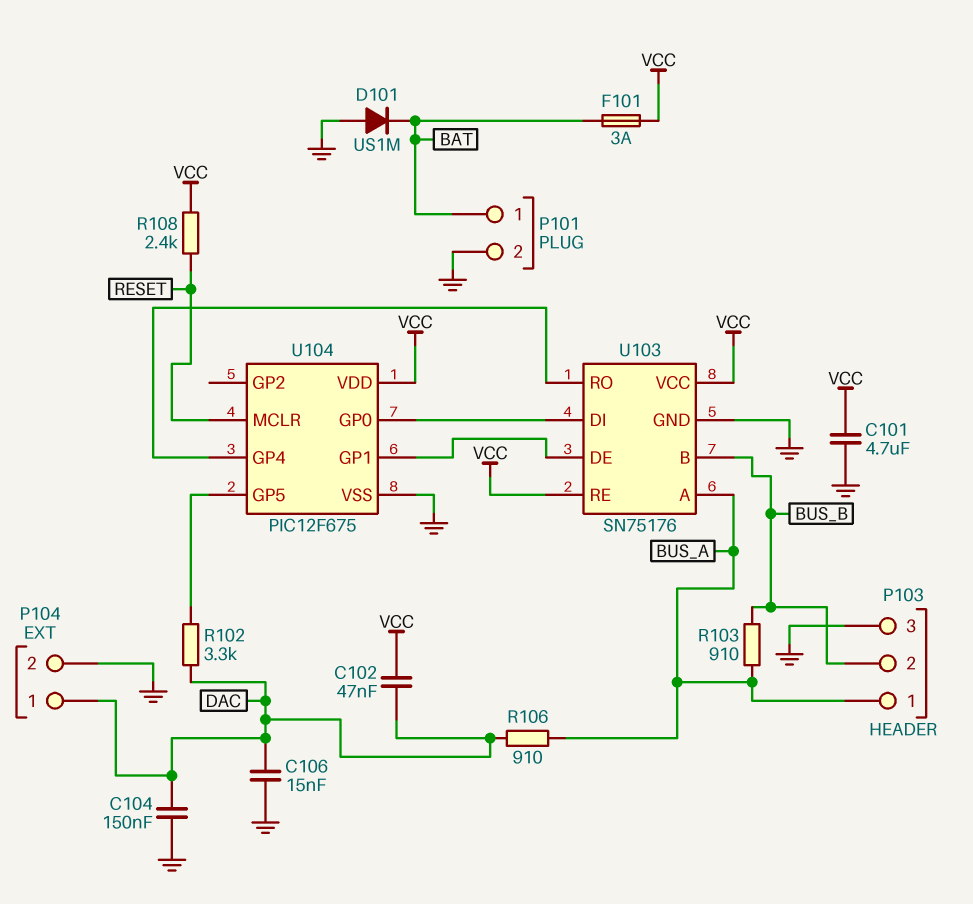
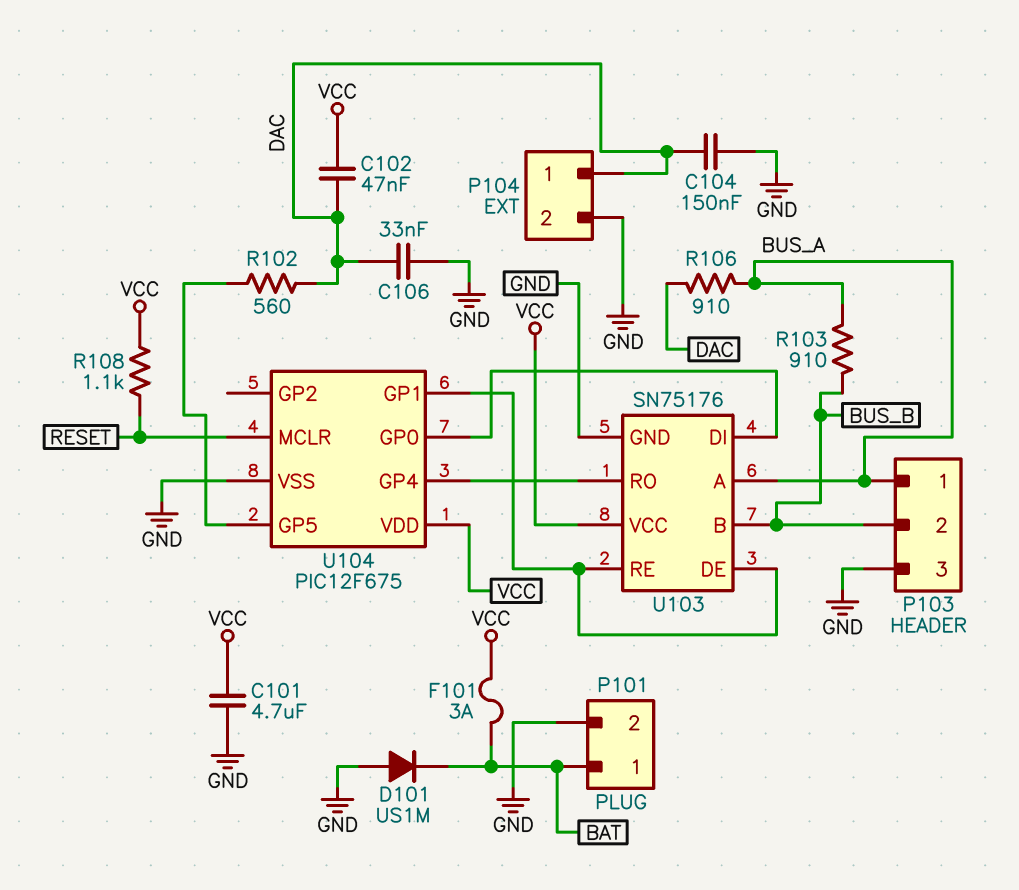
C106: 15nF (DAC, GND) -> 33nF (DAC, GND)
R102: 3.3k (DAC, U104/GP5) -> 560 (DAC, U104/GP5)
R108: 2.4k (RESET, VCC) -> 1.1k (RESET, VCC)
U103 pin RE: VCC -> U103/DE

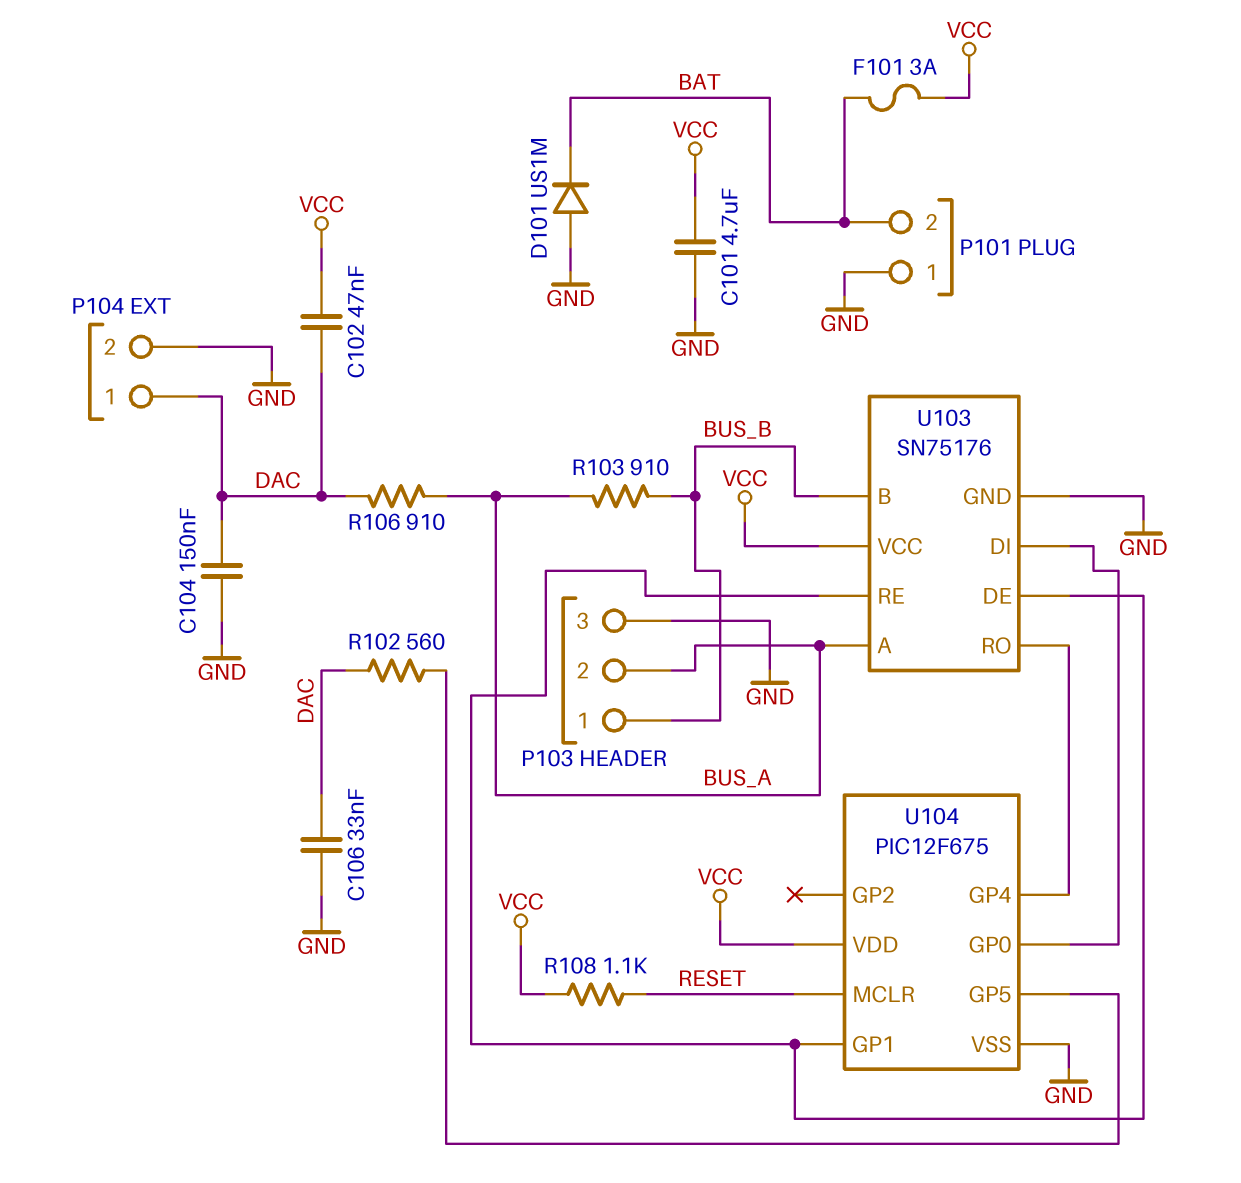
P101 pin 1: BAT -> GND
P101 pin 2: GND -> BAT
P103 pin 1: BUS_A -> BUS_B
P103 pin 2: BUS_B -> BUS_A

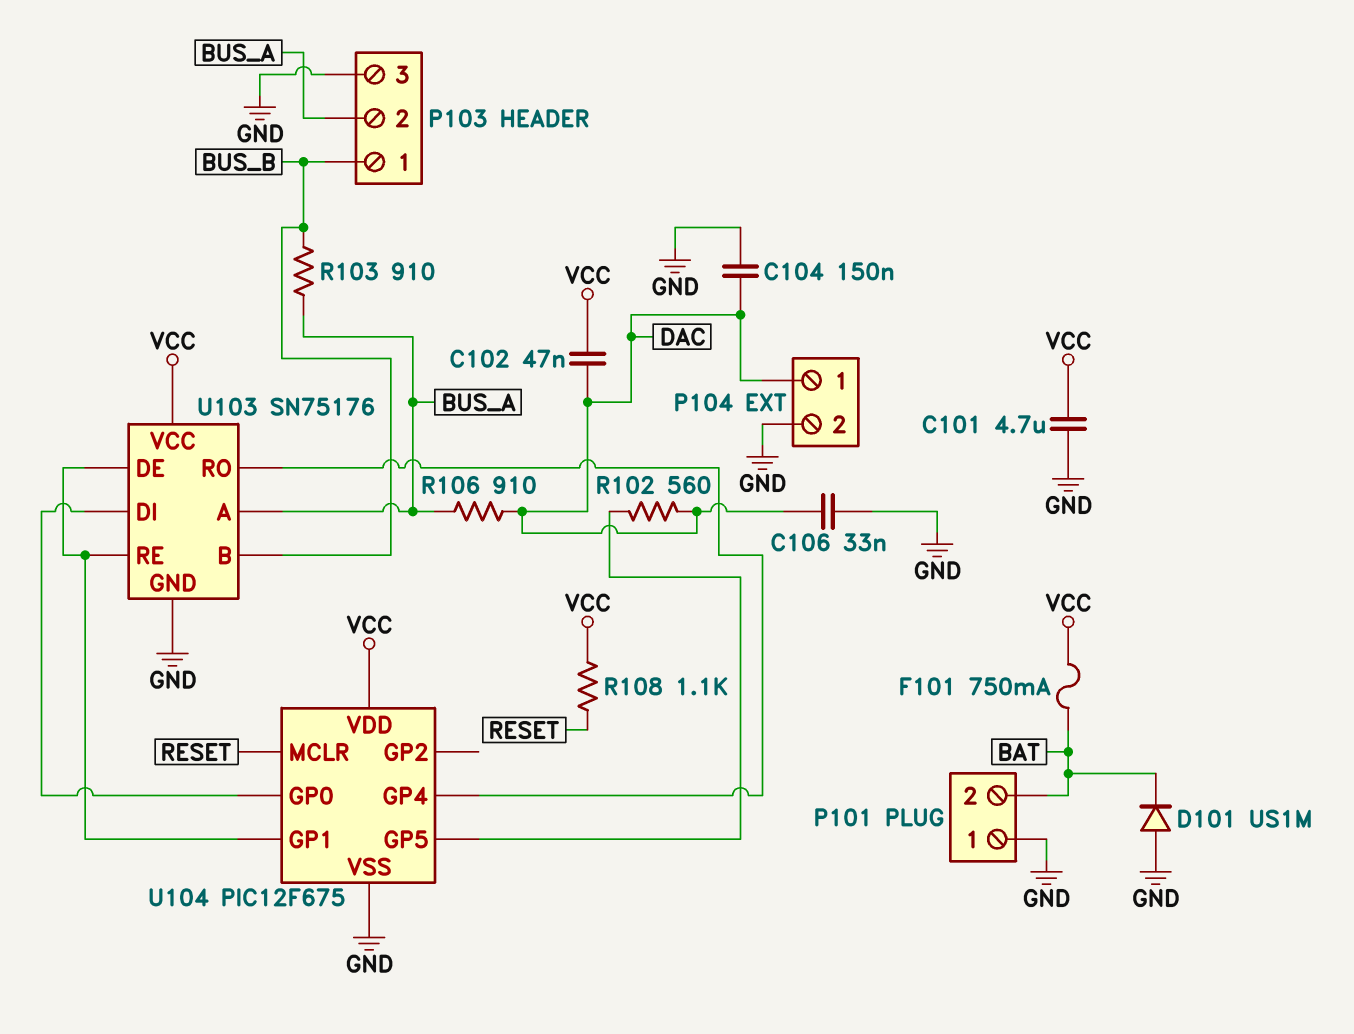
F101: 3A (BAT, VCC) -> 750mA (BAT, VCC)

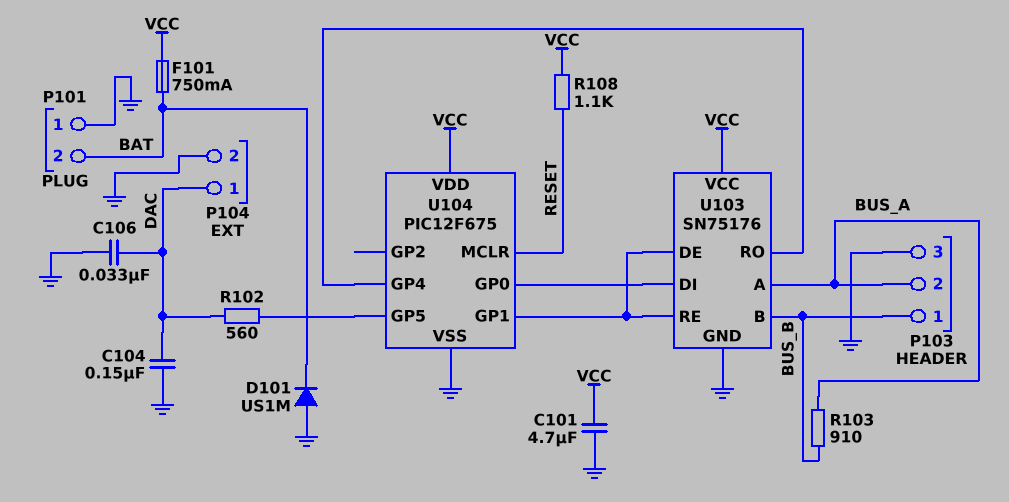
C102: 47nF (DAC, VCC) -> none
R106: 910 (BUS_A, DAC) -> none

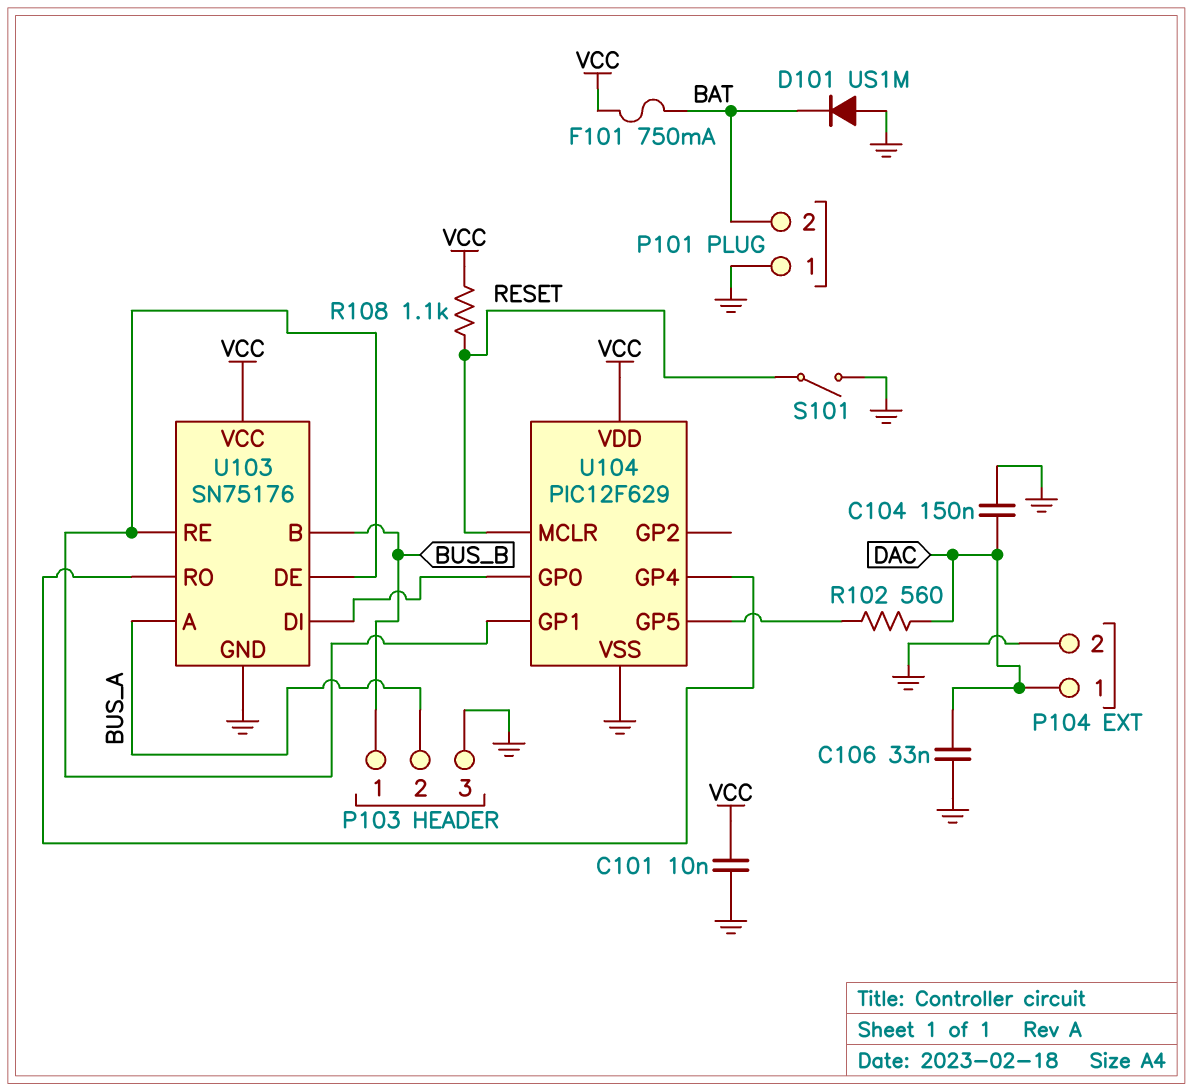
C101: 4.7uF (GND, VCC) -> 10nF (GND, VCC)
R103: 910 (BUS_A, BUS_B) -> none
S101: none -> switch (GND, RESET)
U104: PIC12F675 -> PIC12F629

